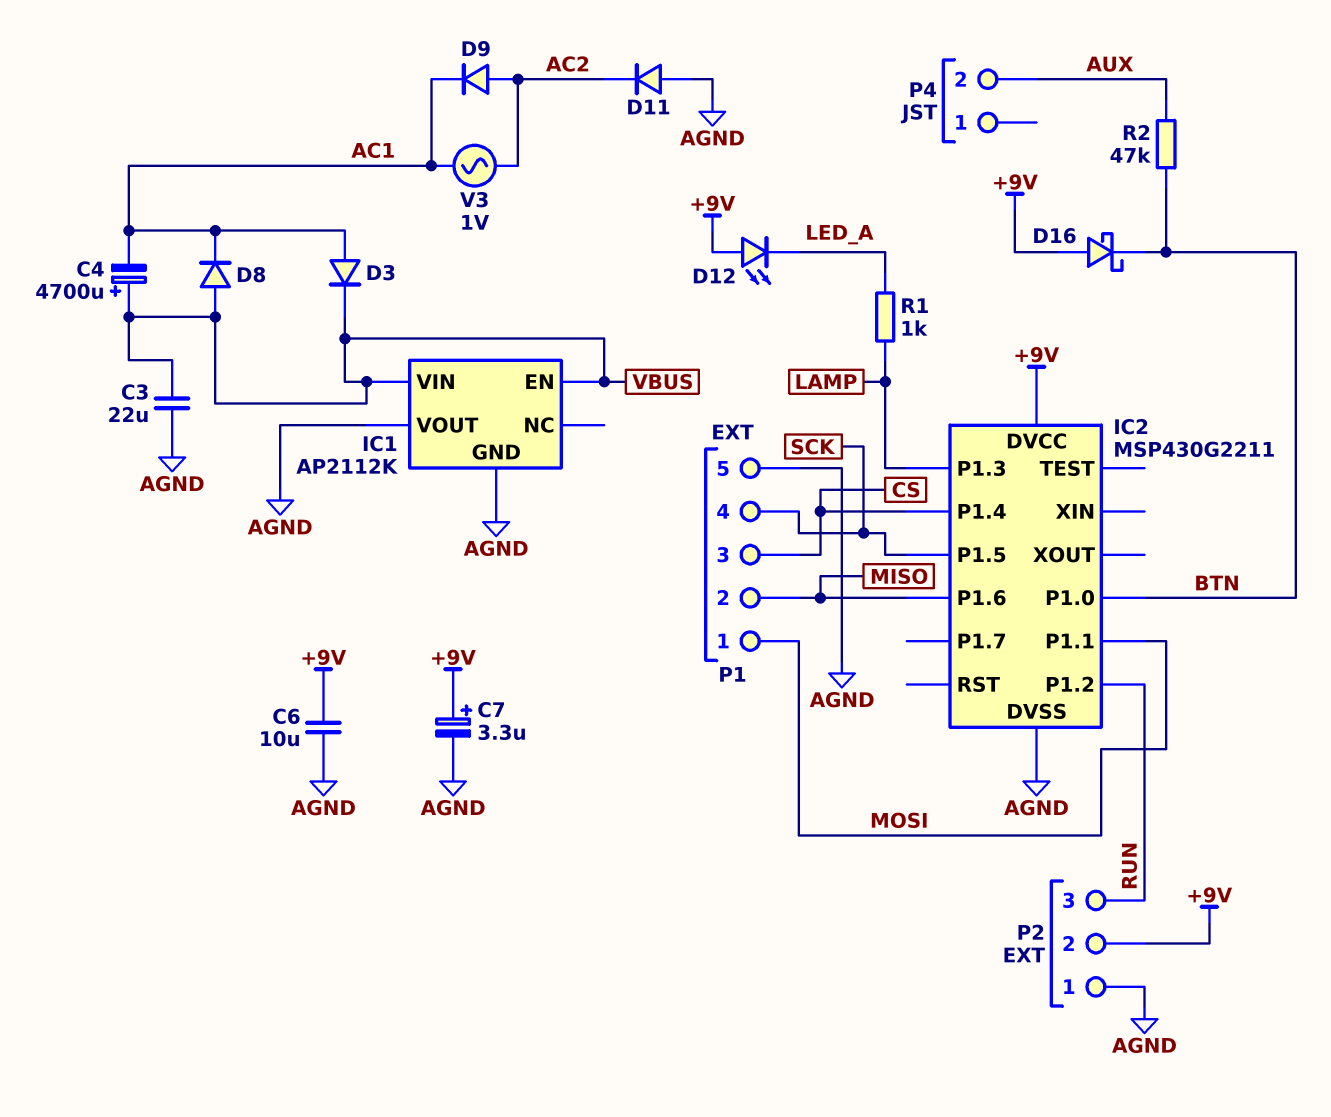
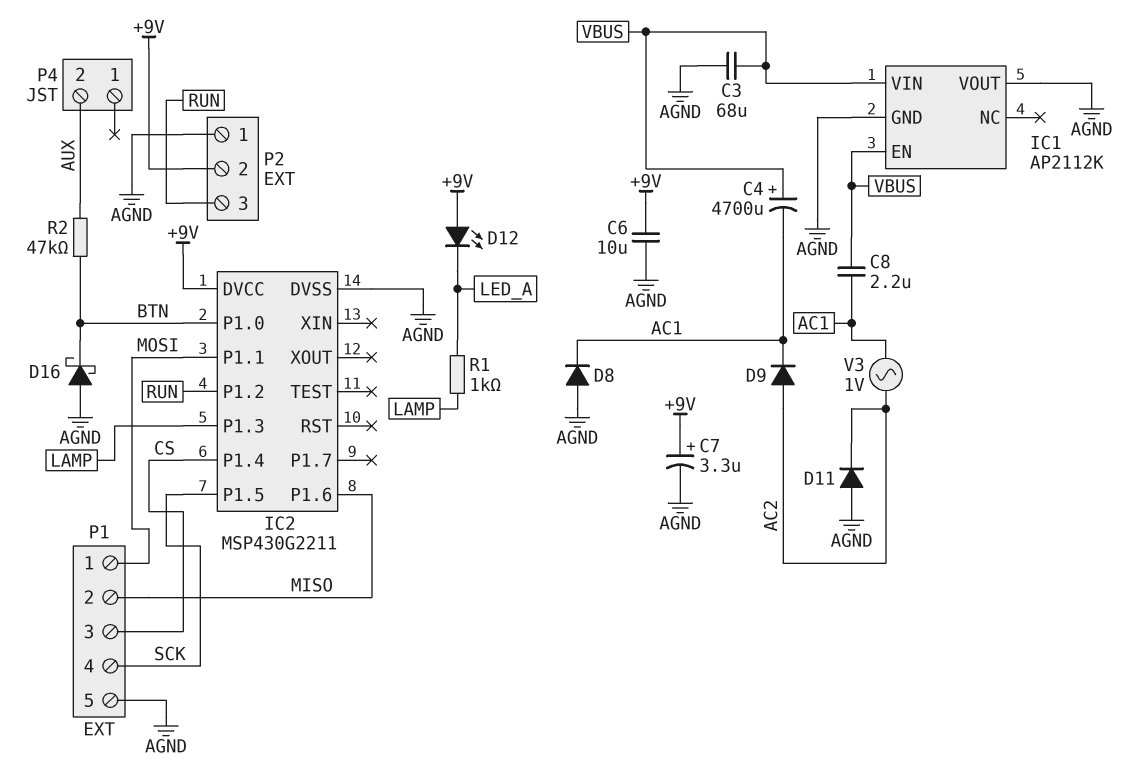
C3: 22uF (AGND, VBUS) -> 68uF (AGND, VBUS)
C8: none -> 2.2uF (AC1, VBUS)
D3: diode (A AC1, K VBUS) -> none
D8: diode (A VBUS, K AC1) -> diode (A AGND, K AC1)
D16: schottky (A +9V, K BTN) -> schottky (A AGND, K BTN)

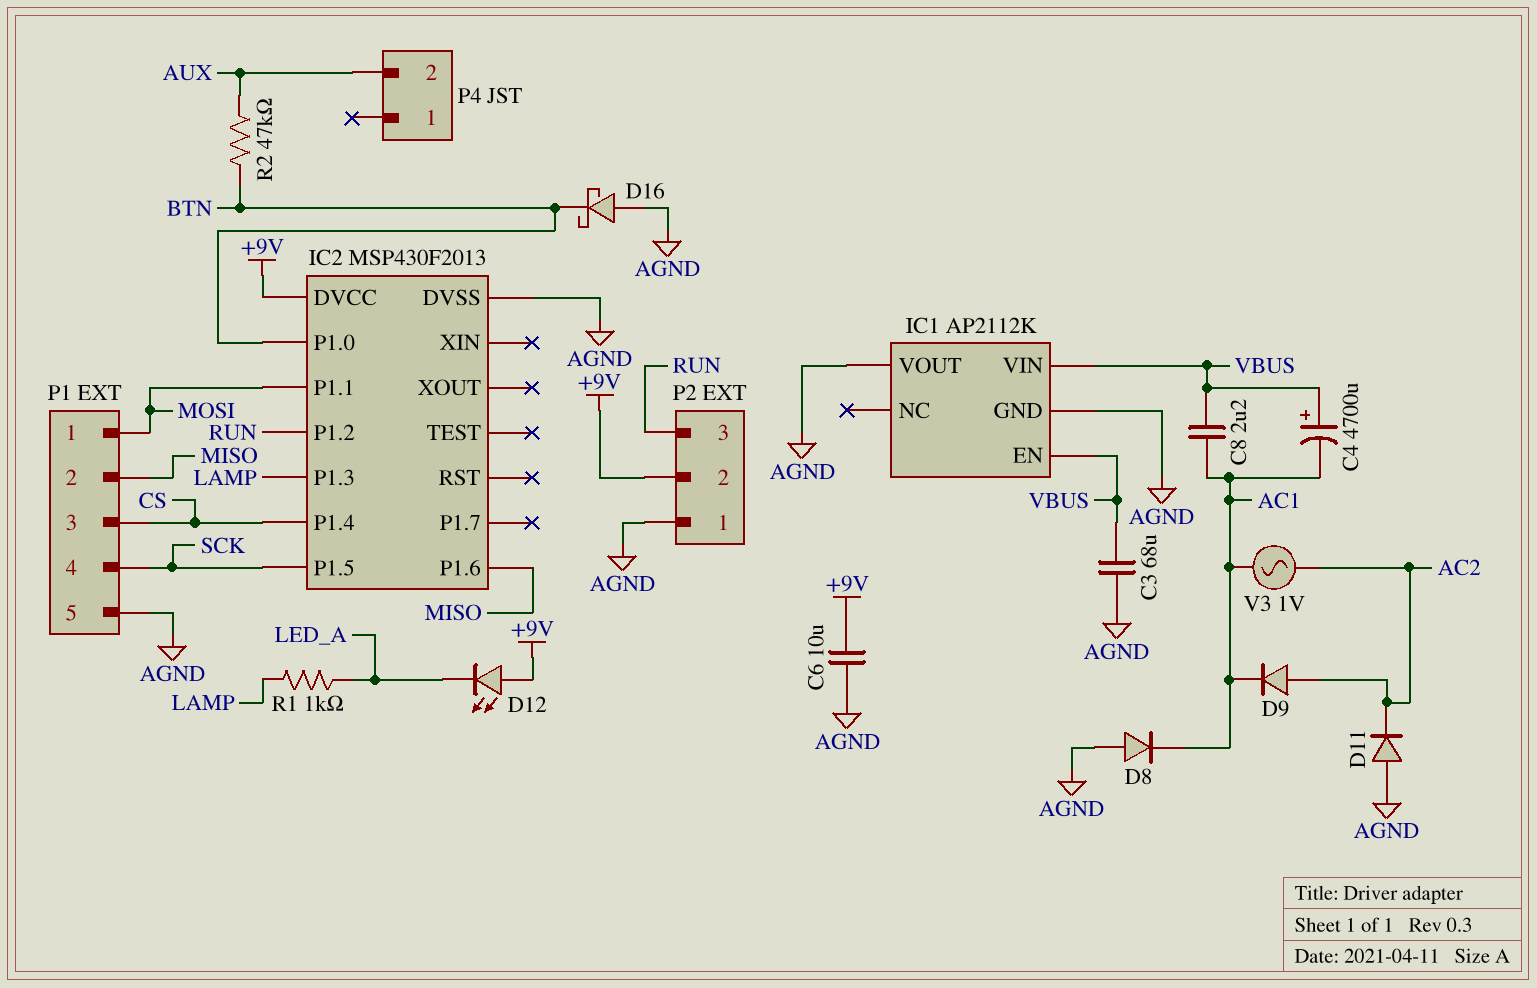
C7: 3.3uF (plus +9V, minus AGND) -> none
IC2: MSP430G2211 -> MSP430F2013

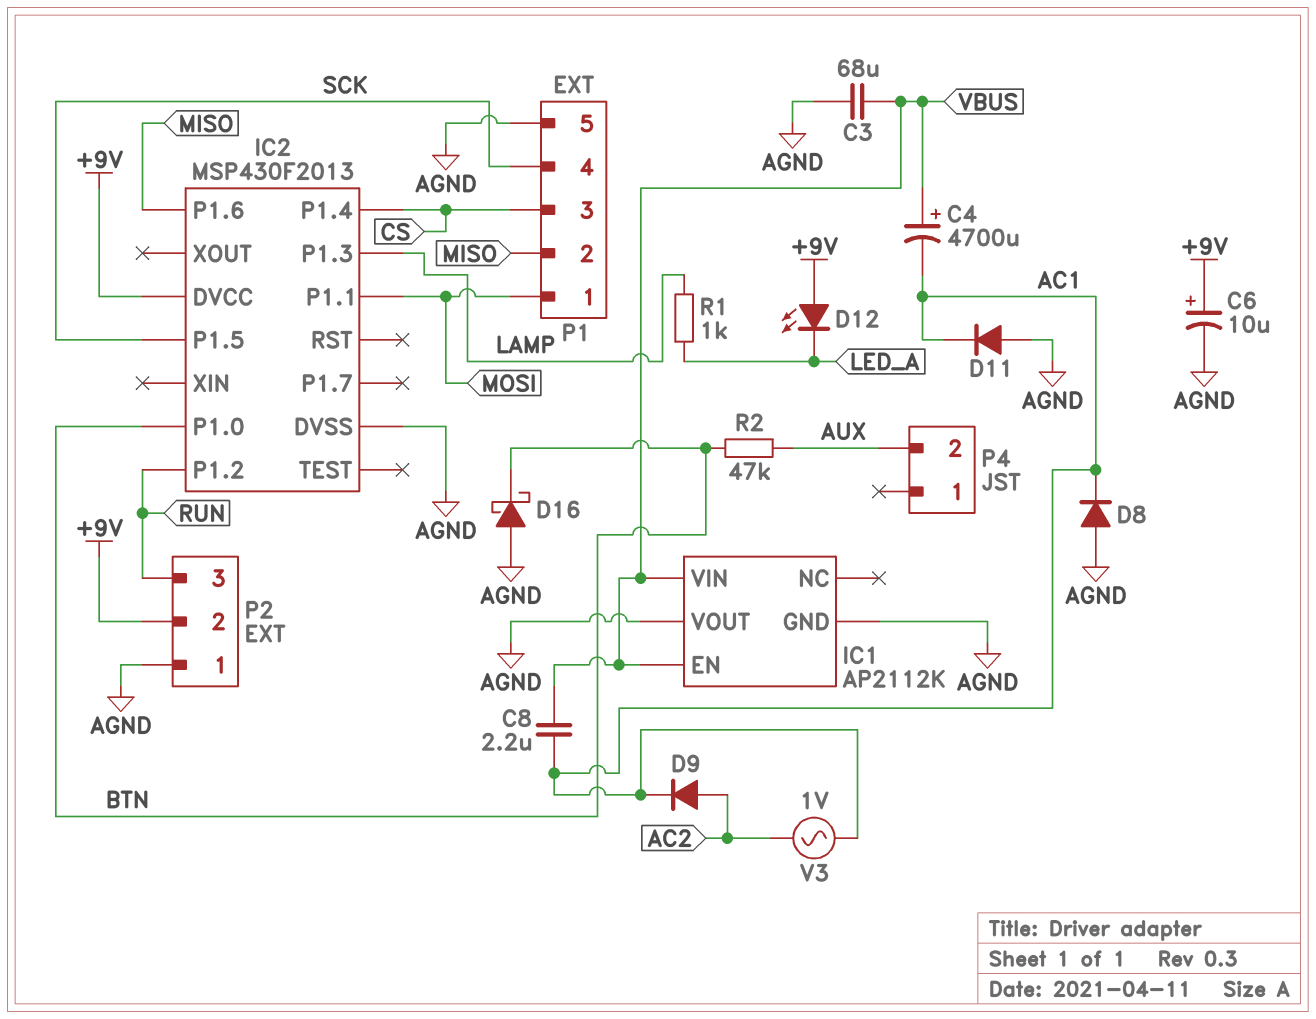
C6: 10uF (+9V, AGND) -> 10uF (plus +9V, minus AGND)
D11: diode (A AGND, K AC2) -> diode (A AGND, K AC1)

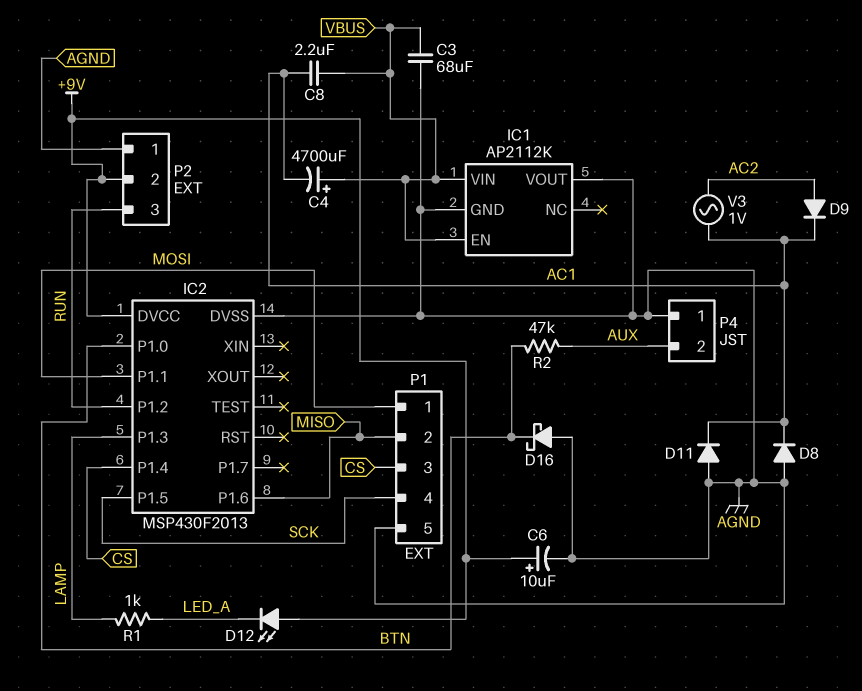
P4 pin 1: none -> AGND

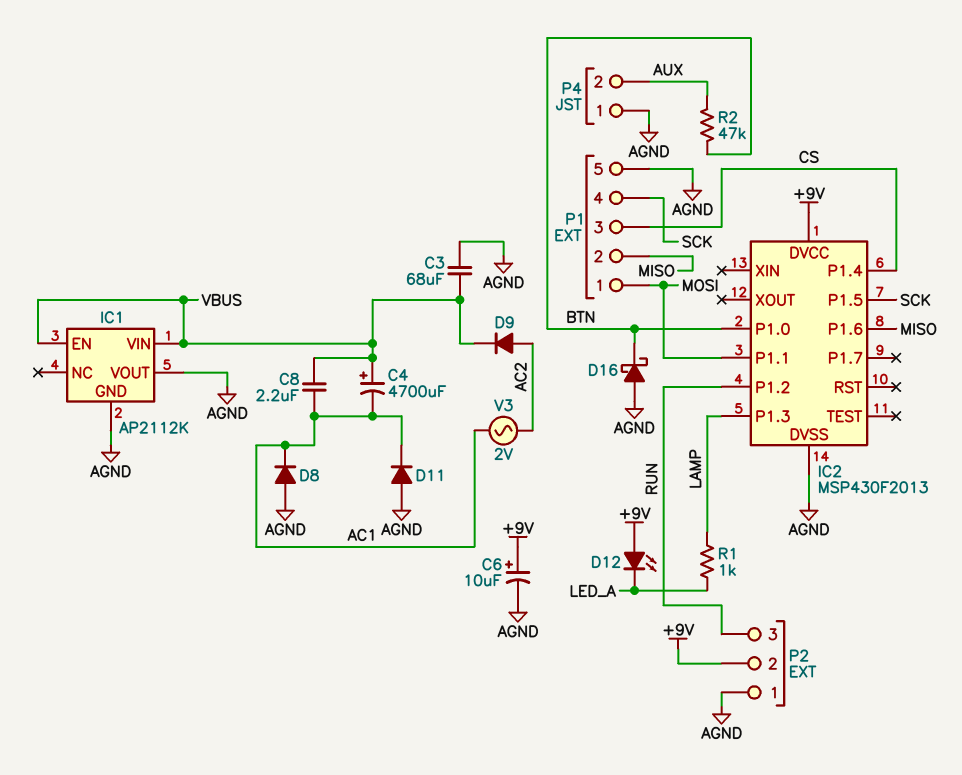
D9: diode (A AC2, K AC1) -> diode (A AC2, K VBUS)
V3: AC 1V (AC1, AC2) -> AC 2V (AC1, AC2)

